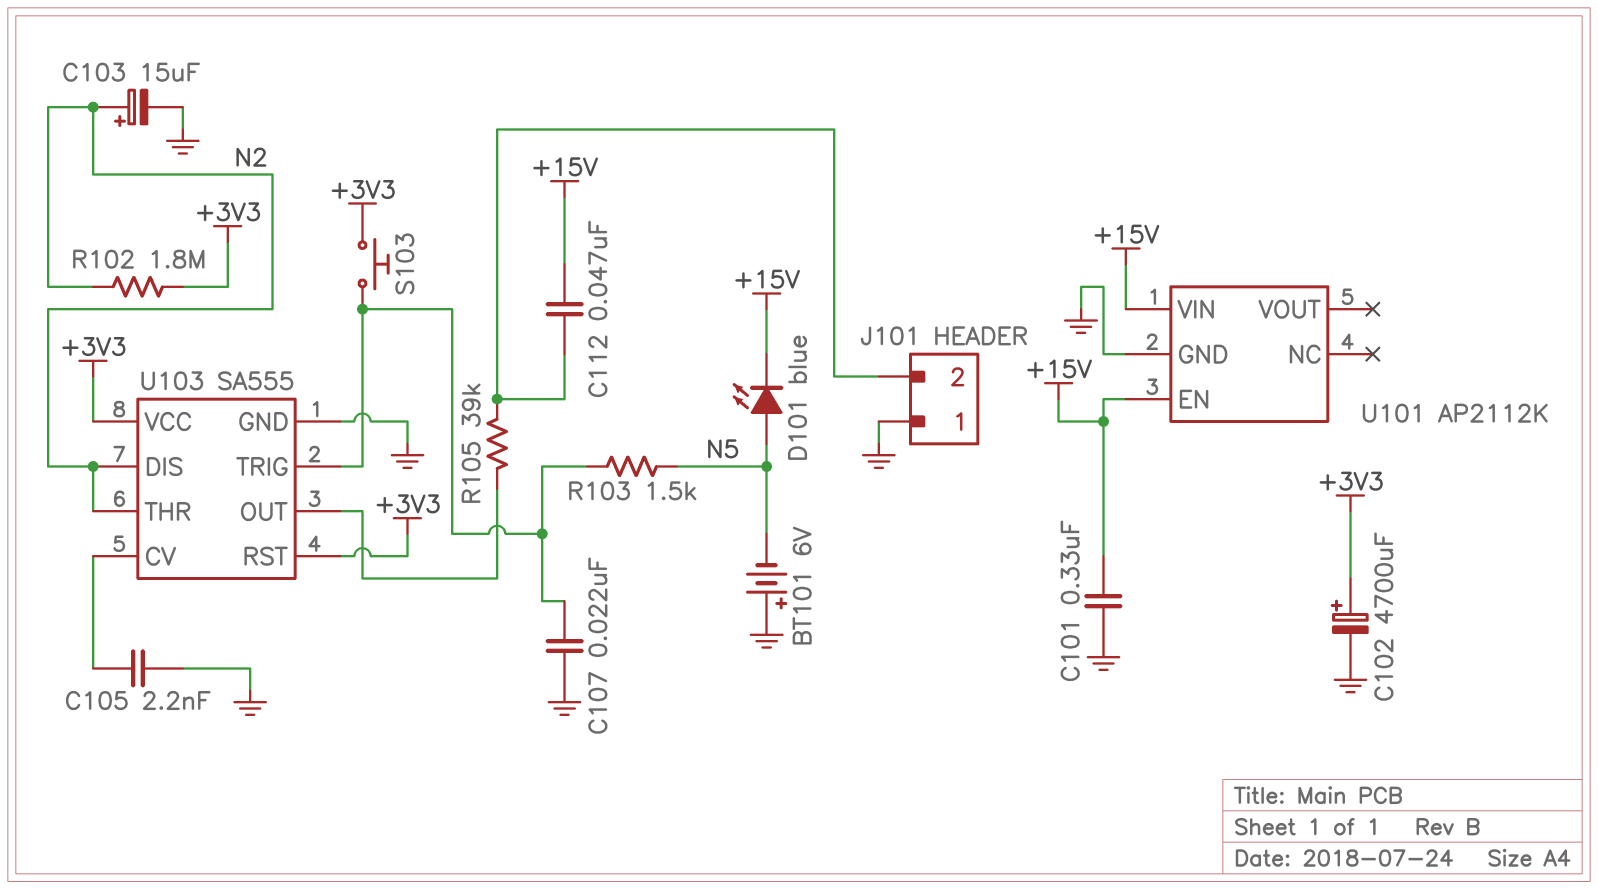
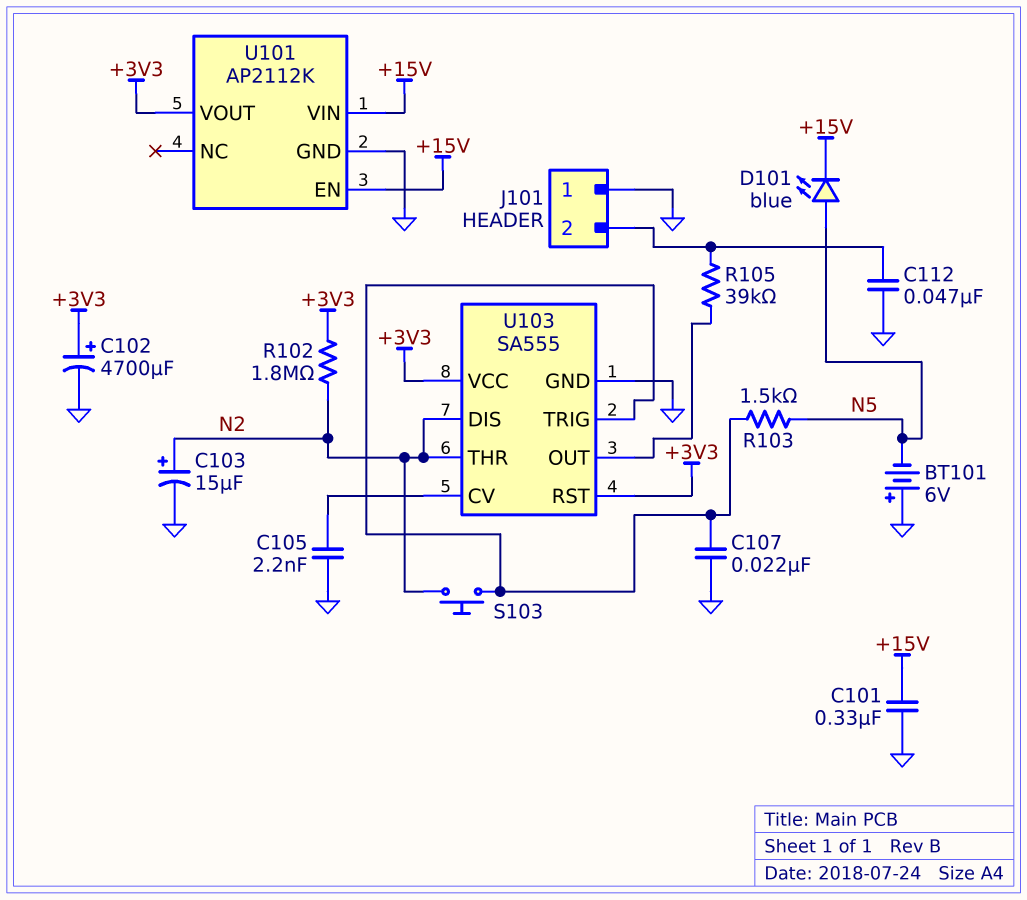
C112: 47nF (+15V, J101/2) -> 47nF (GND, J101/2)
S103: button (+3V3, U103/TRIG) -> button (N2, U103/TRIG)
U101 pin VOUT: none -> +3V3

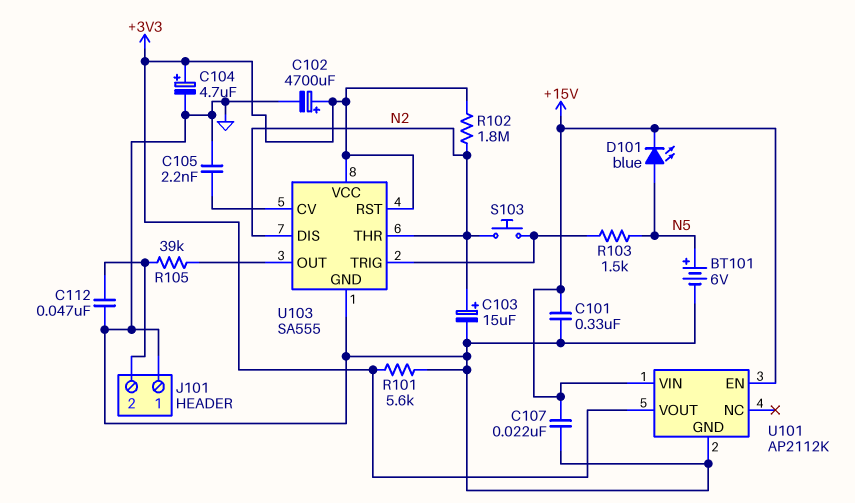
BT101: 6V (plus GND, minus N5) -> 6V (plus N5, minus GND)
C104: none -> 4.7uF (plus +3V3, minus GND)
C107: 22nF (GND, U103/TRIG) -> 22nF (+15V, GND)
R101: none -> 5.6k (+3V3, GND)

